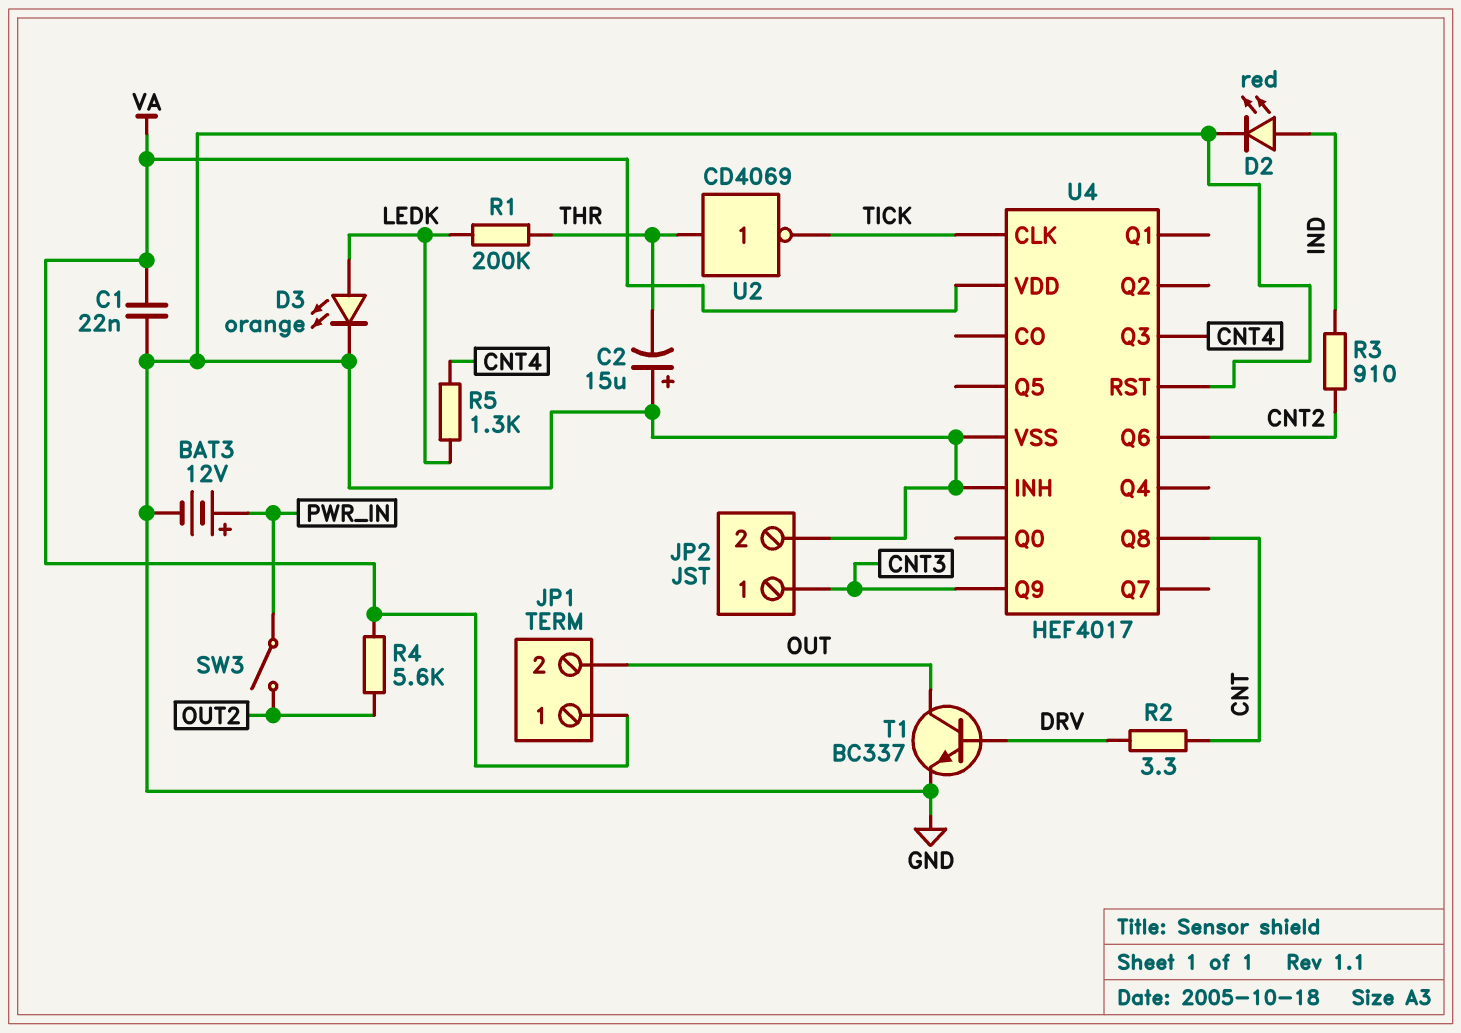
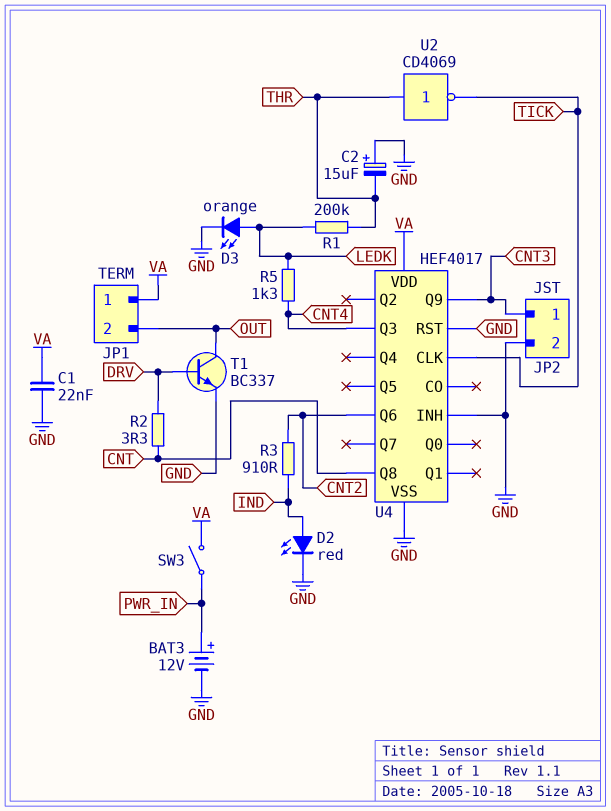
R4: 5.6k (OUT2, VA) -> none
SW3: switch (OUT2, PWR_IN) -> switch (PWR_IN, VA)

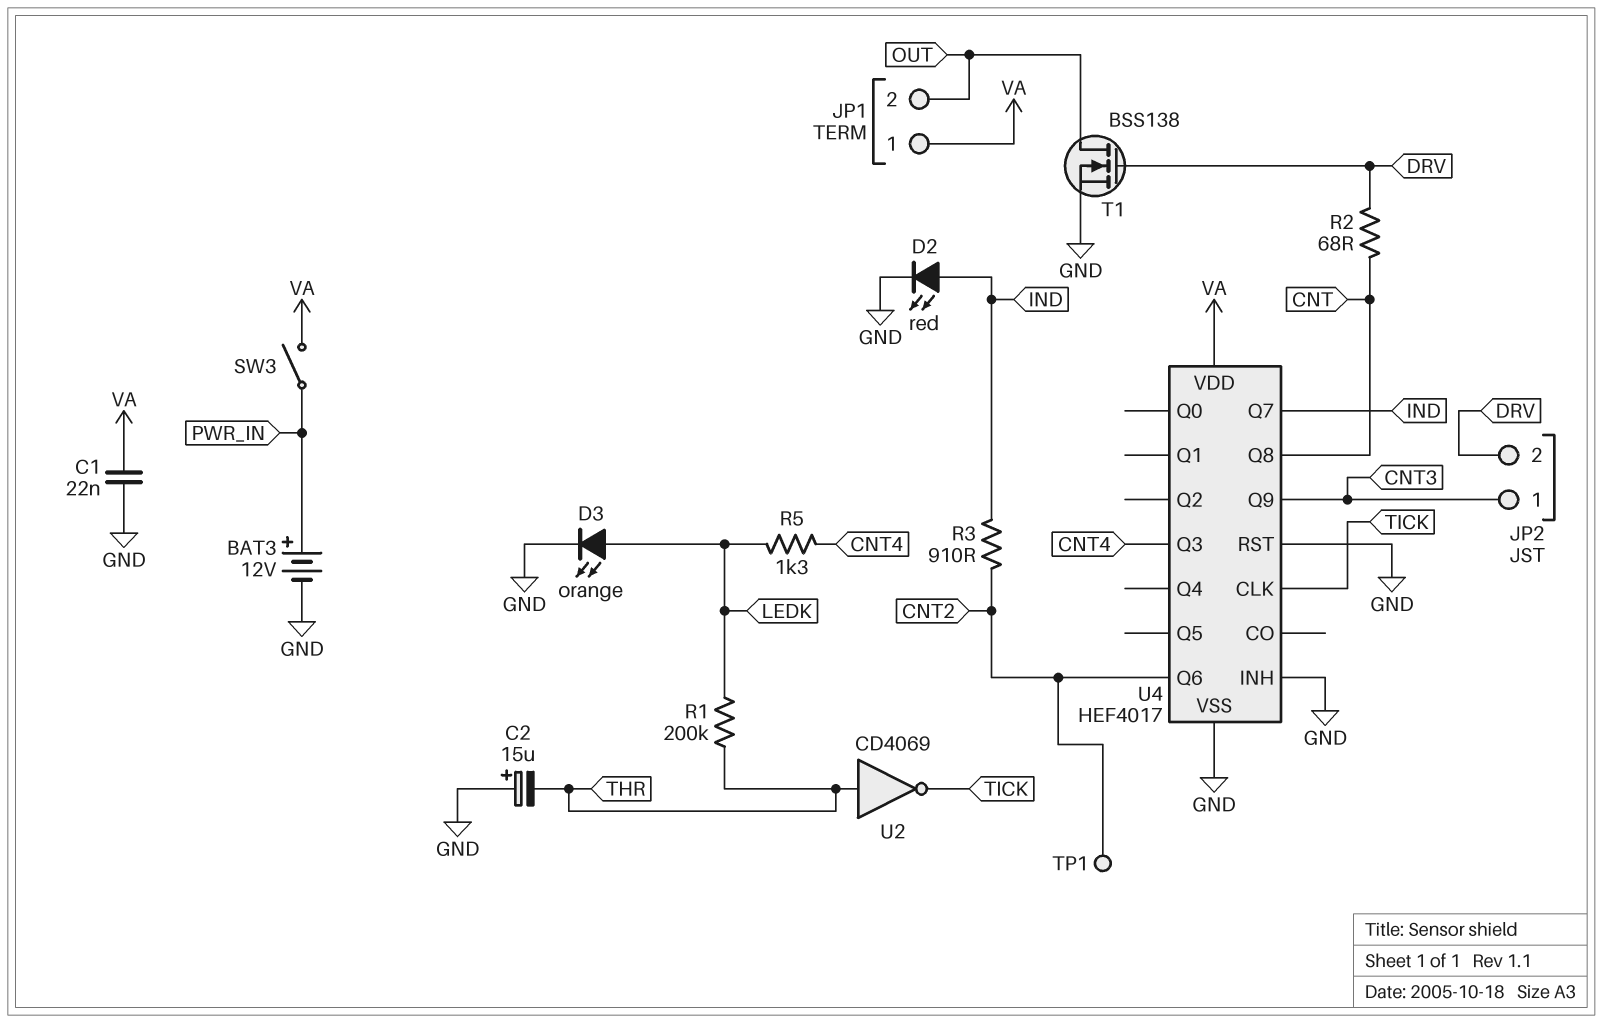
JP2 pin 2: GND -> DRV
R2: 3.3 (CNT, DRV) -> 68 (CNT, DRV)
T1: NPN BC337 (B DRV, C OUT, E GND) -> NMOS BSS138 (G DRV, D OUT, S GND)
TP1: none -> test point (CNT2)
U4 pin Q7: none -> IND

